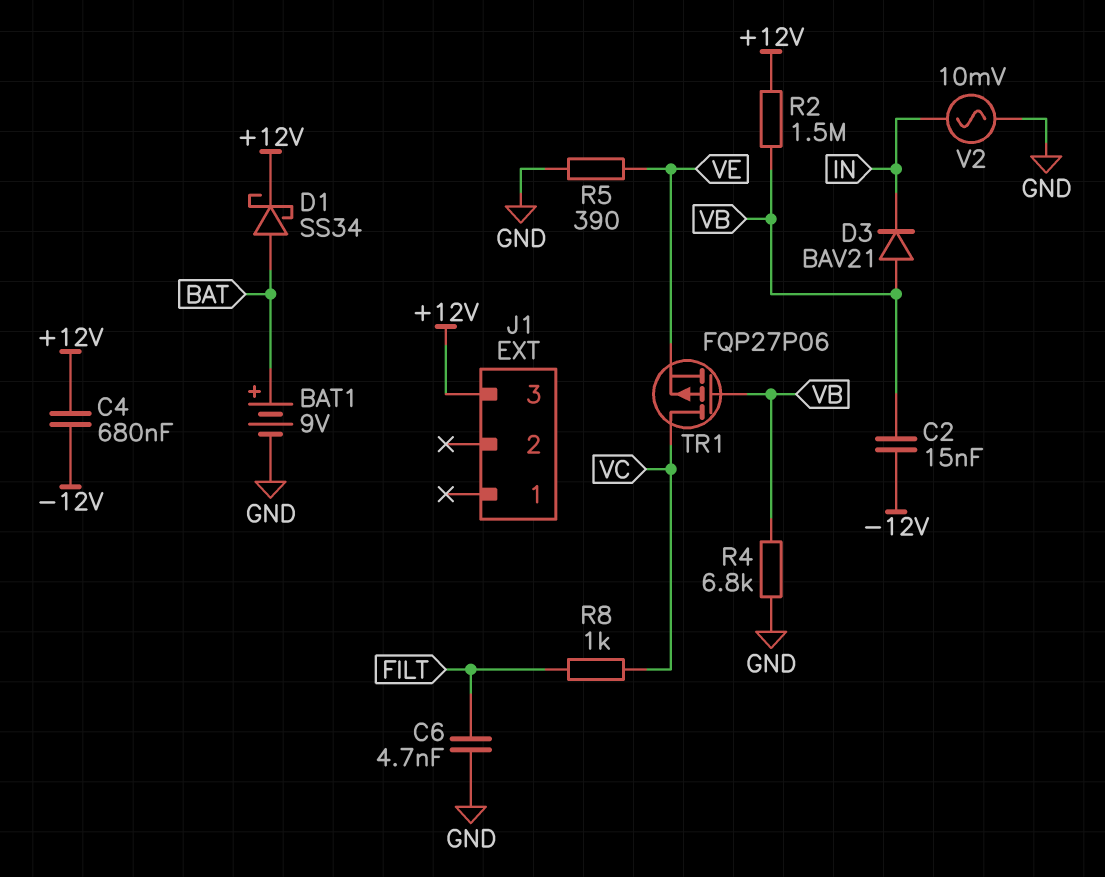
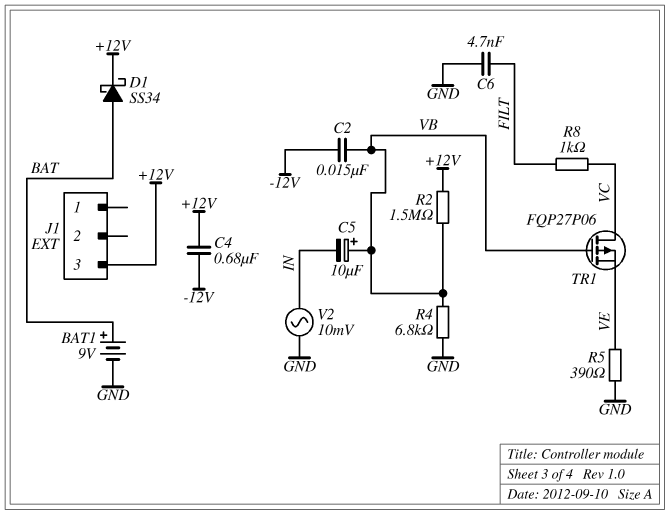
C5: none -> 10uF (plus VB, minus IN)
D3: diode BAV21 (A VB, K IN) -> none

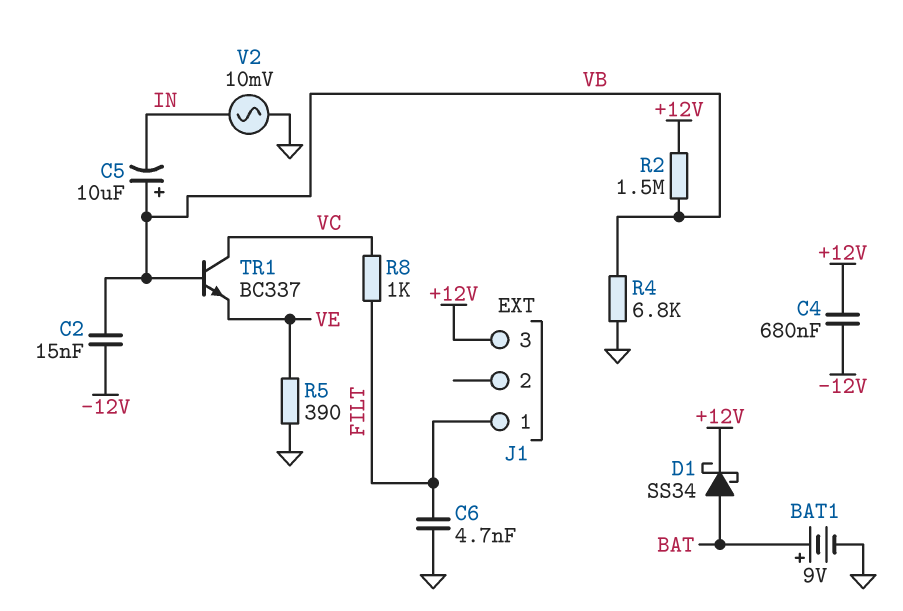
J1 pin 1: none -> FILT
TR1: PMOS FQP27P06 (G VB, D VC, S VE) -> NPN BC337 (B VB, C VC, E VE)

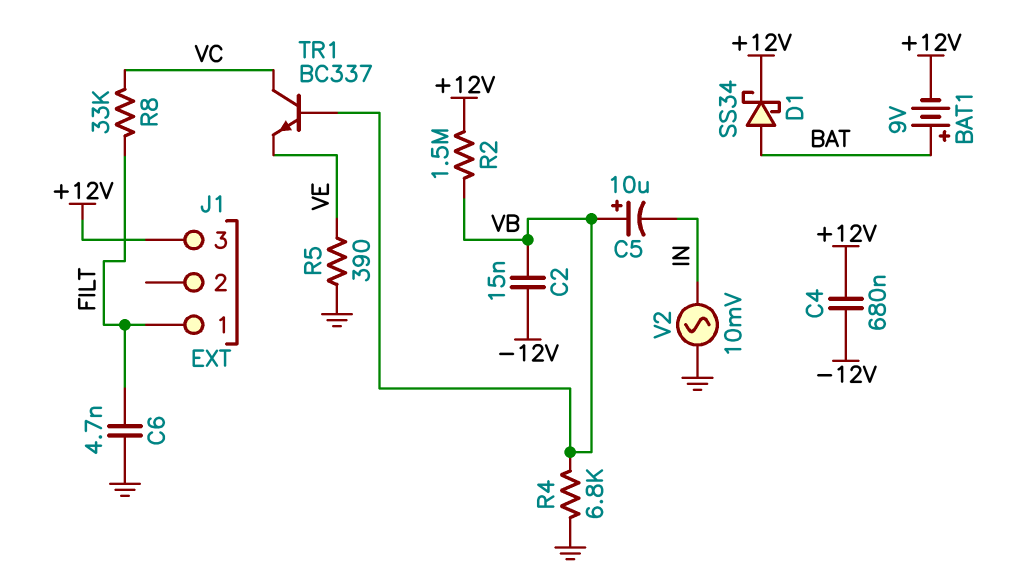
BAT1: 9V (plus BAT, minus GND) -> 9V (plus BAT, minus +12V)
R8: 1k (FILT, VC) -> 33k (FILT, VC)

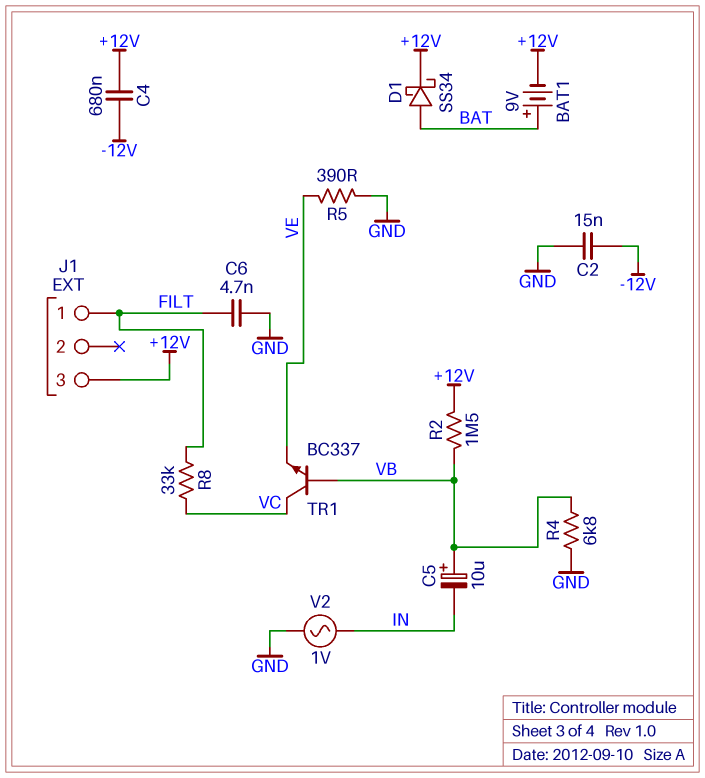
C2: 15nF (-12V, VB) -> 15nF (-12V, GND)
V2: AC 10mV (GND, IN) -> AC 1V (GND, IN)

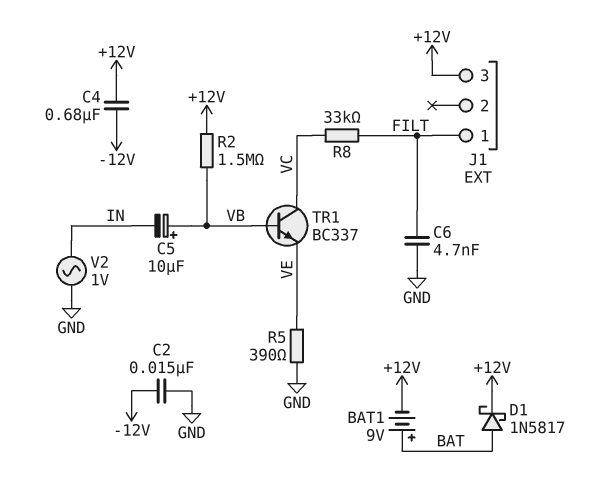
D1: schottky SS34 (A BAT, K +12V) -> schottky 1N5817 (A BAT, K +12V)
R4: 6.8k (GND, VB) -> none

